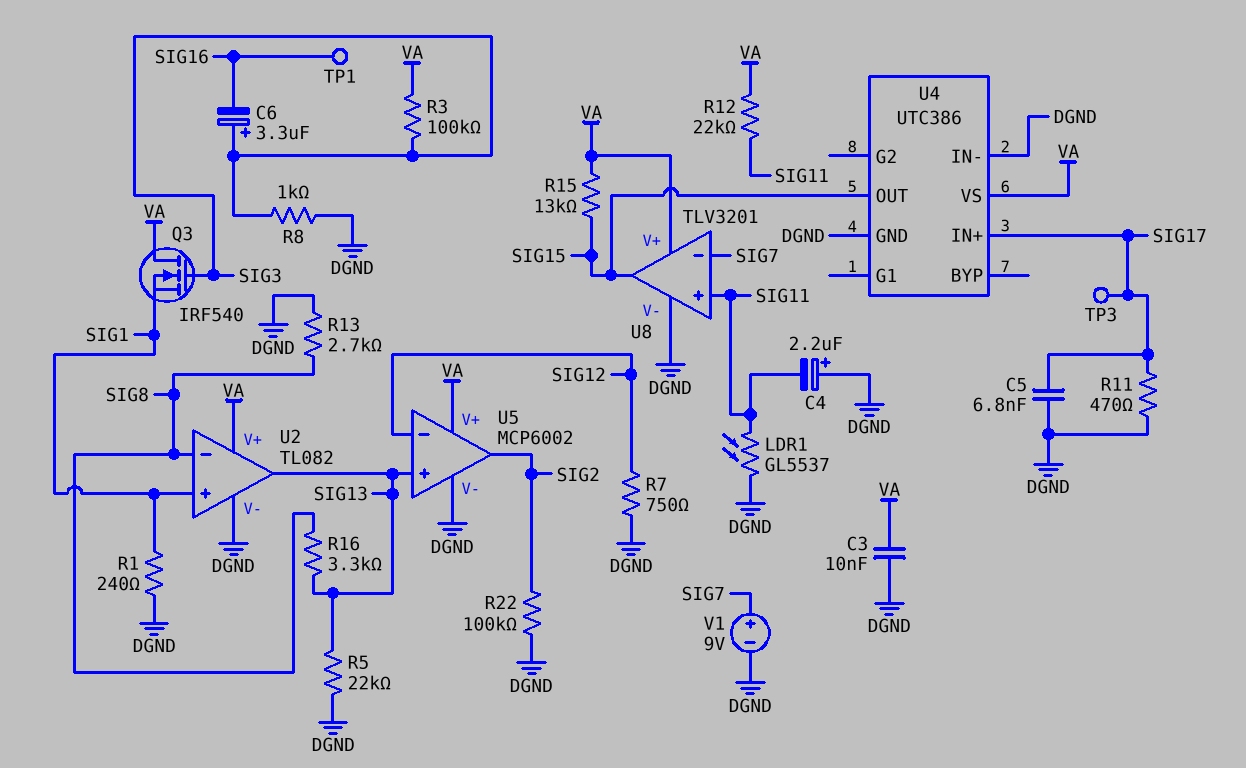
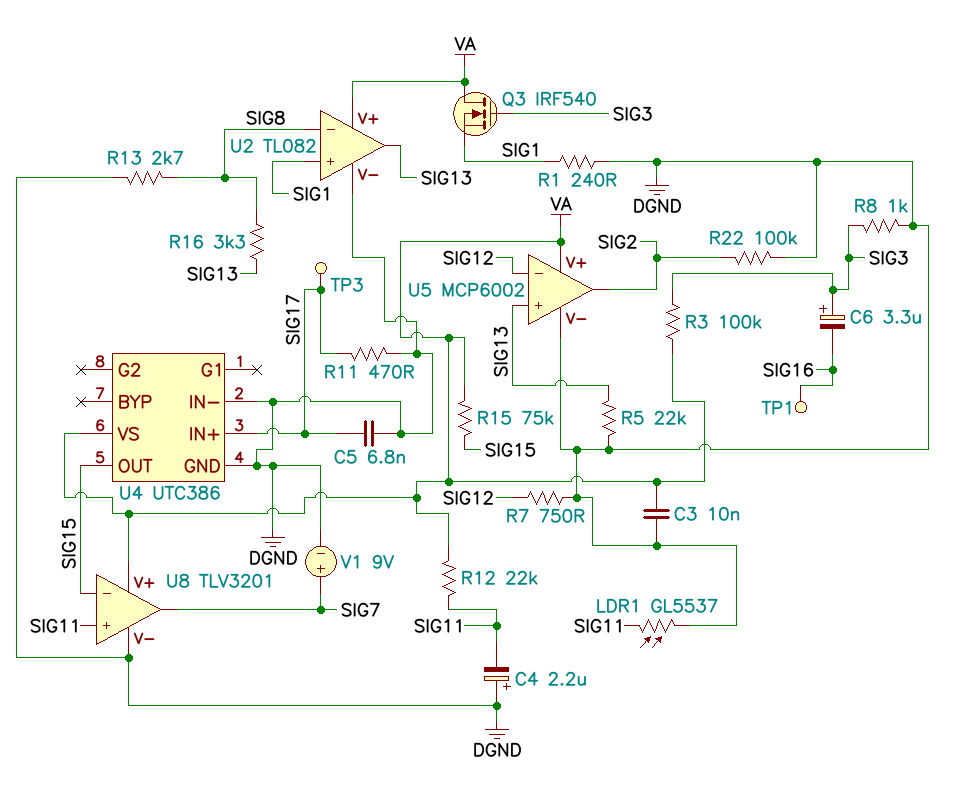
R15: 13k (SIG15, VA) -> 75k (SIG15, VA)
U8 pin in-: SIG7 -> SIG15
U8 pin out: SIG15 -> SIG7

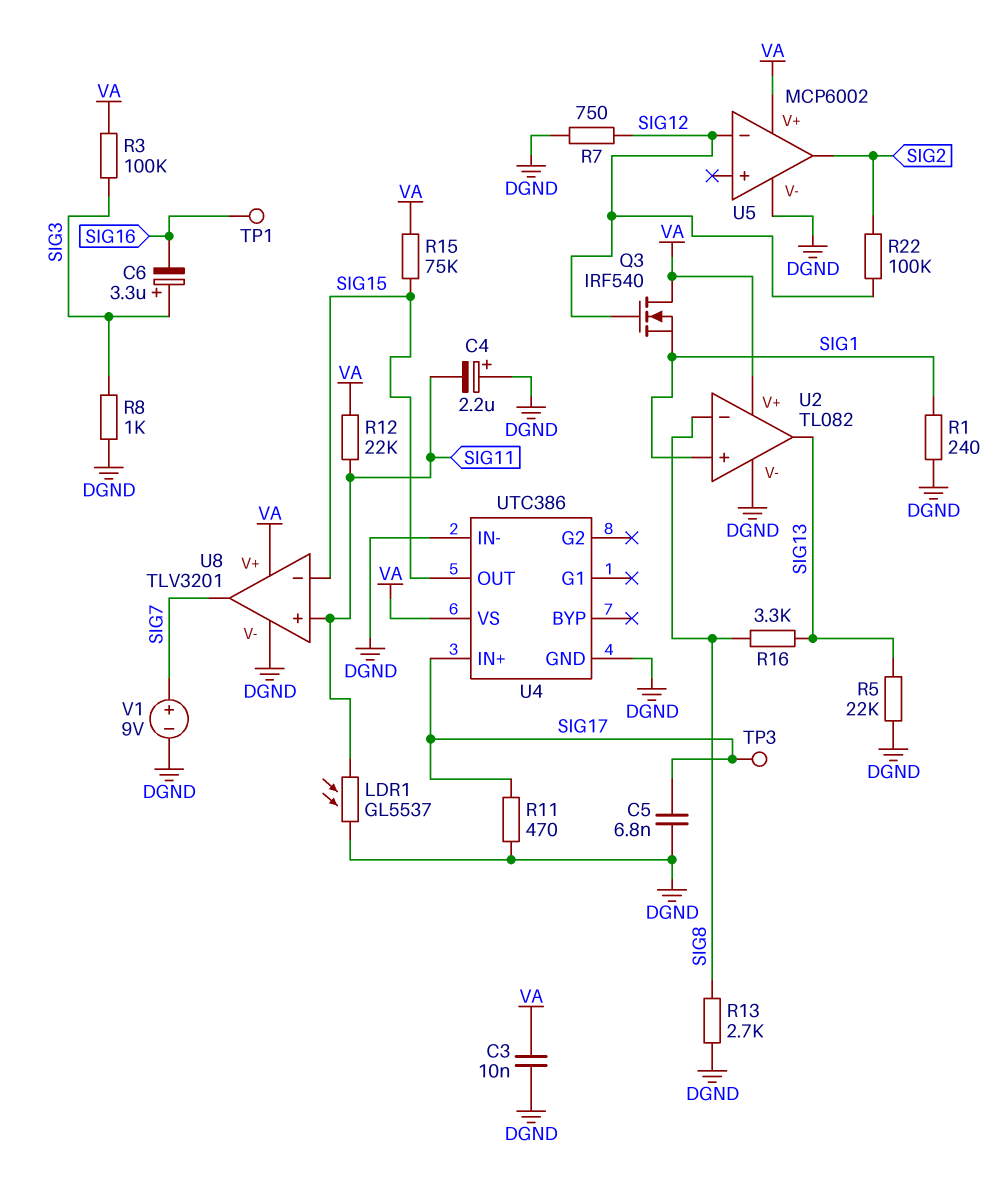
Q3: NMOS IRF540 (G SIG3, D VA, S SIG1) -> NMOS IRF540 (G SIG12, D VA, S SIG1)
R22: 100k (DGND, SIG2) -> 100k (SIG2, SIG12)
U5 pin in+: SIG13 -> none

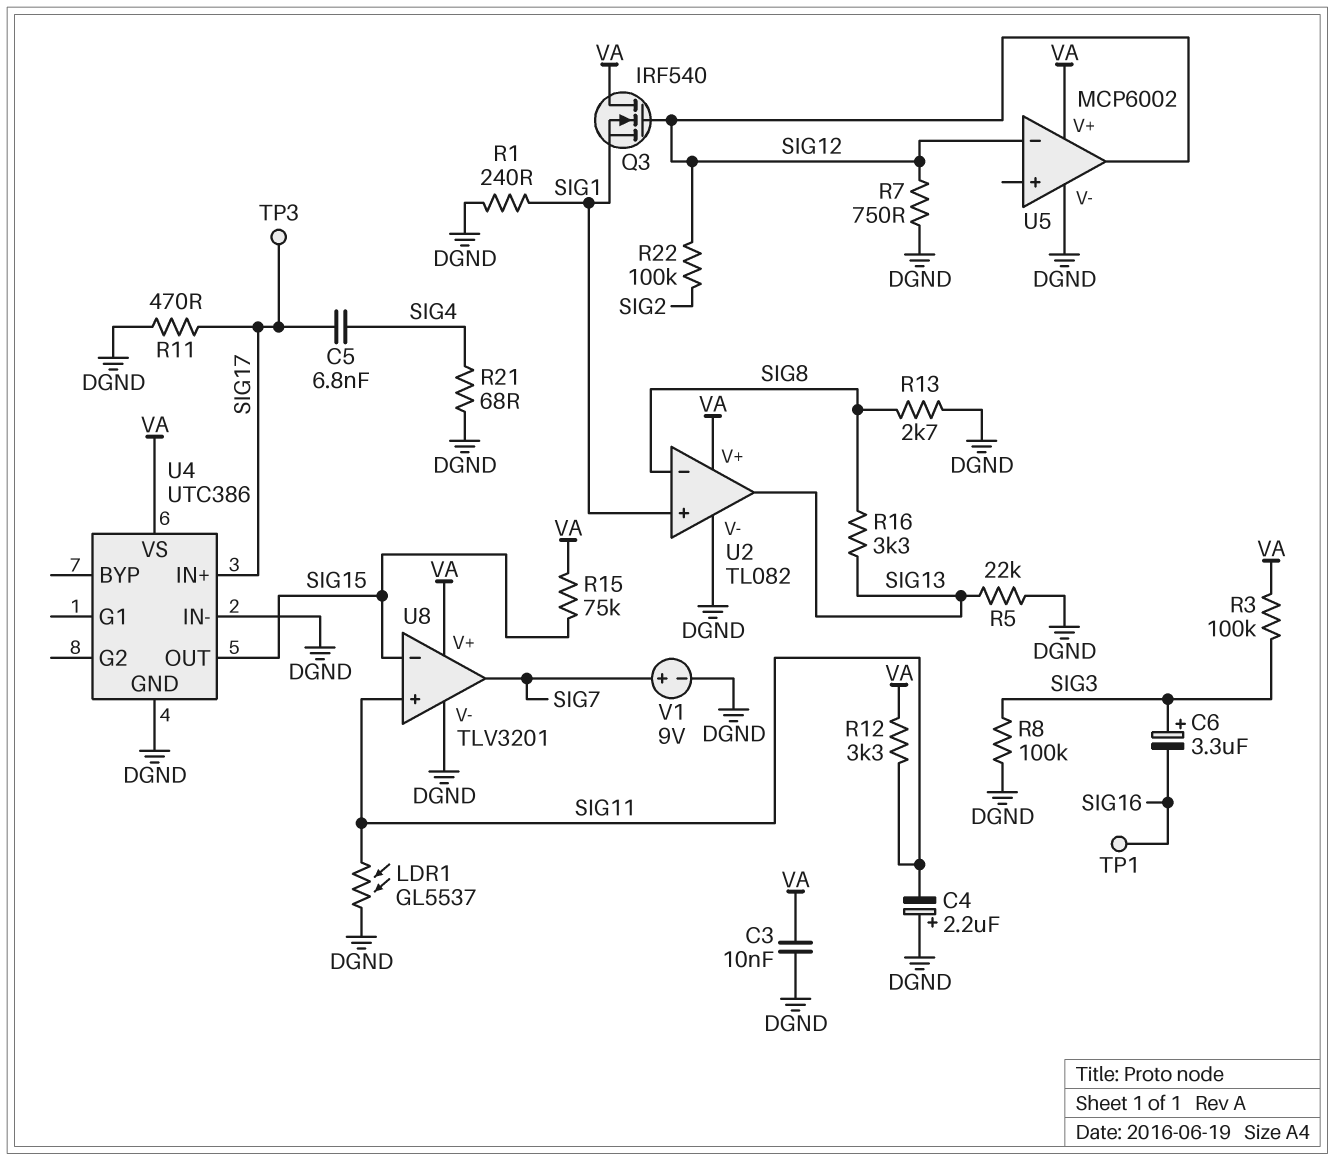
C5: 6.8nF (DGND, SIG17) -> 6.8nF (SIG4, SIG17)
R8: 1k (DGND, SIG3) -> 100k (DGND, SIG3)
R12: 22k (SIG11, VA) -> 3.3k (SIG11, VA)
R21: none -> 68 (DGND, SIG4)
U5 pin out: SIG2 -> SIG12

